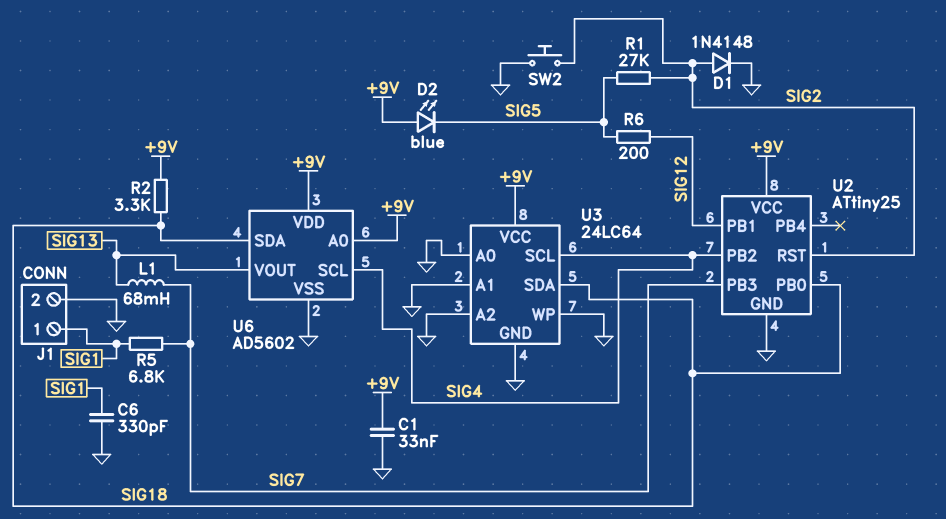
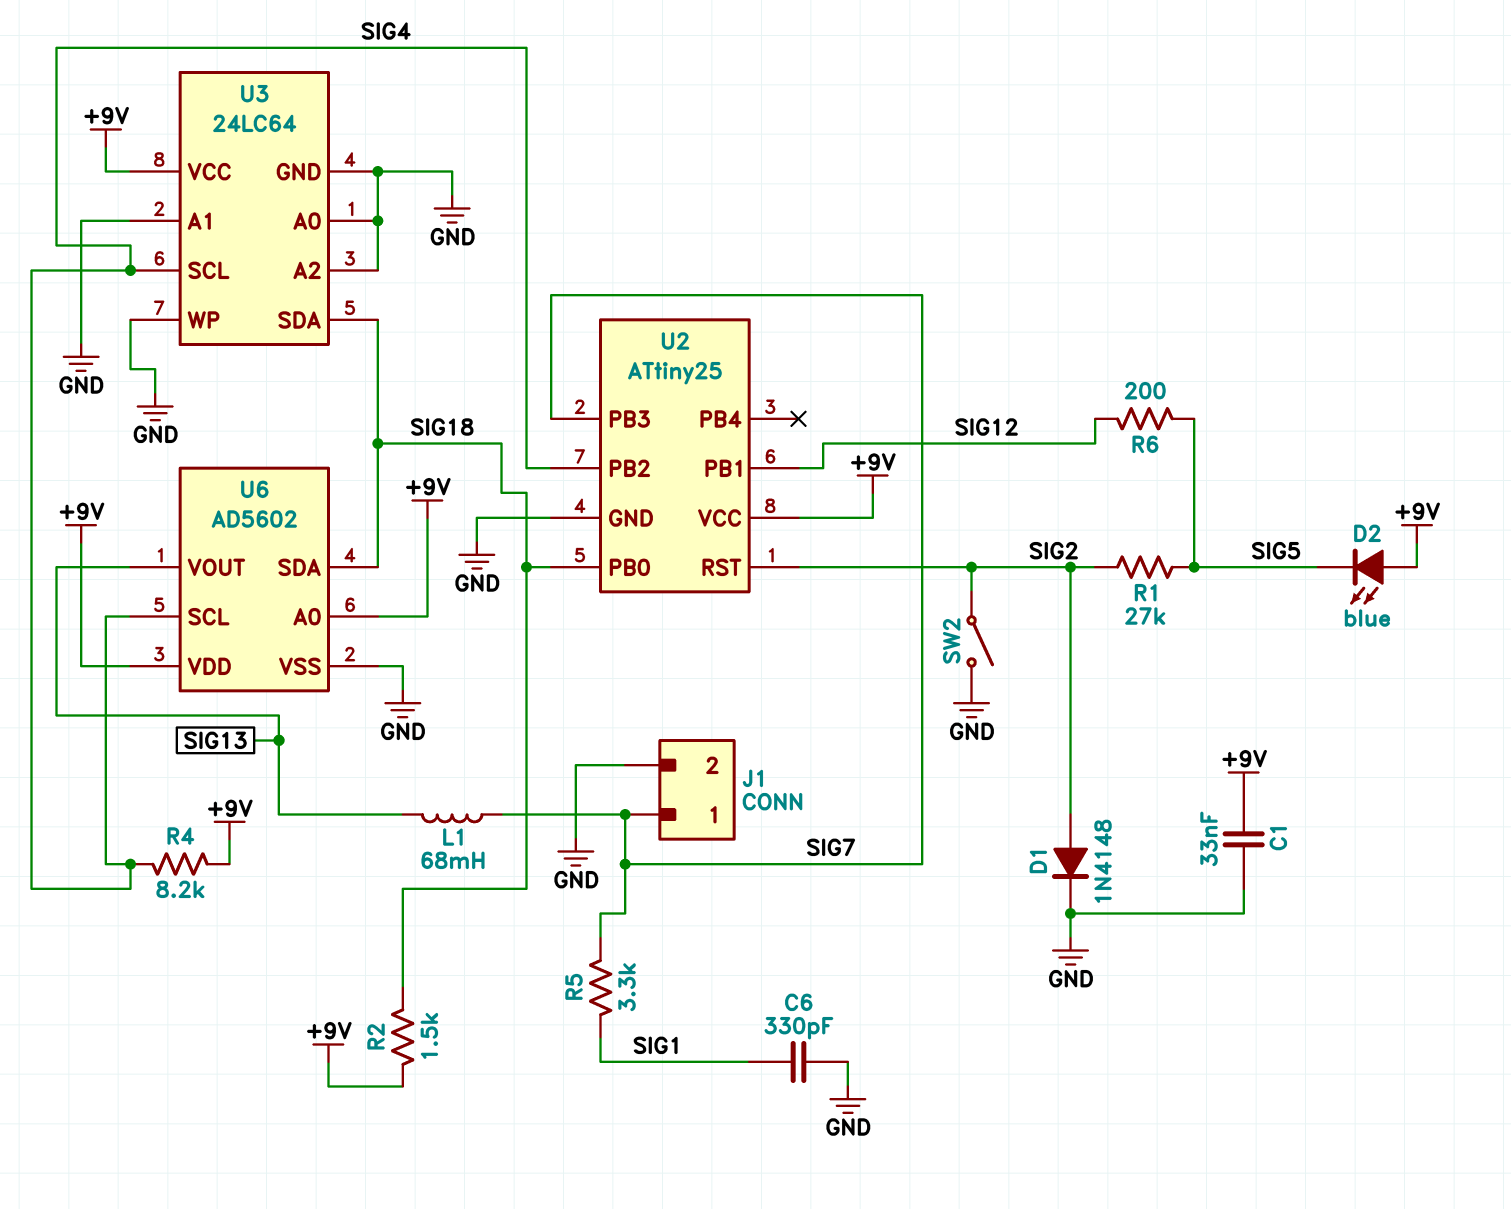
J1 pin 1: SIG1 -> SIG7
R2: 3.3k (+9V, SIG18) -> 1.5k (+9V, SIG18)
R4: none -> 8.2k (+9V, SIG4)
R5: 6.8k (SIG1, SIG7) -> 3.3k (SIG1, SIG7)
SW2: button (GND, SIG2) -> switch (GND, SIG2)

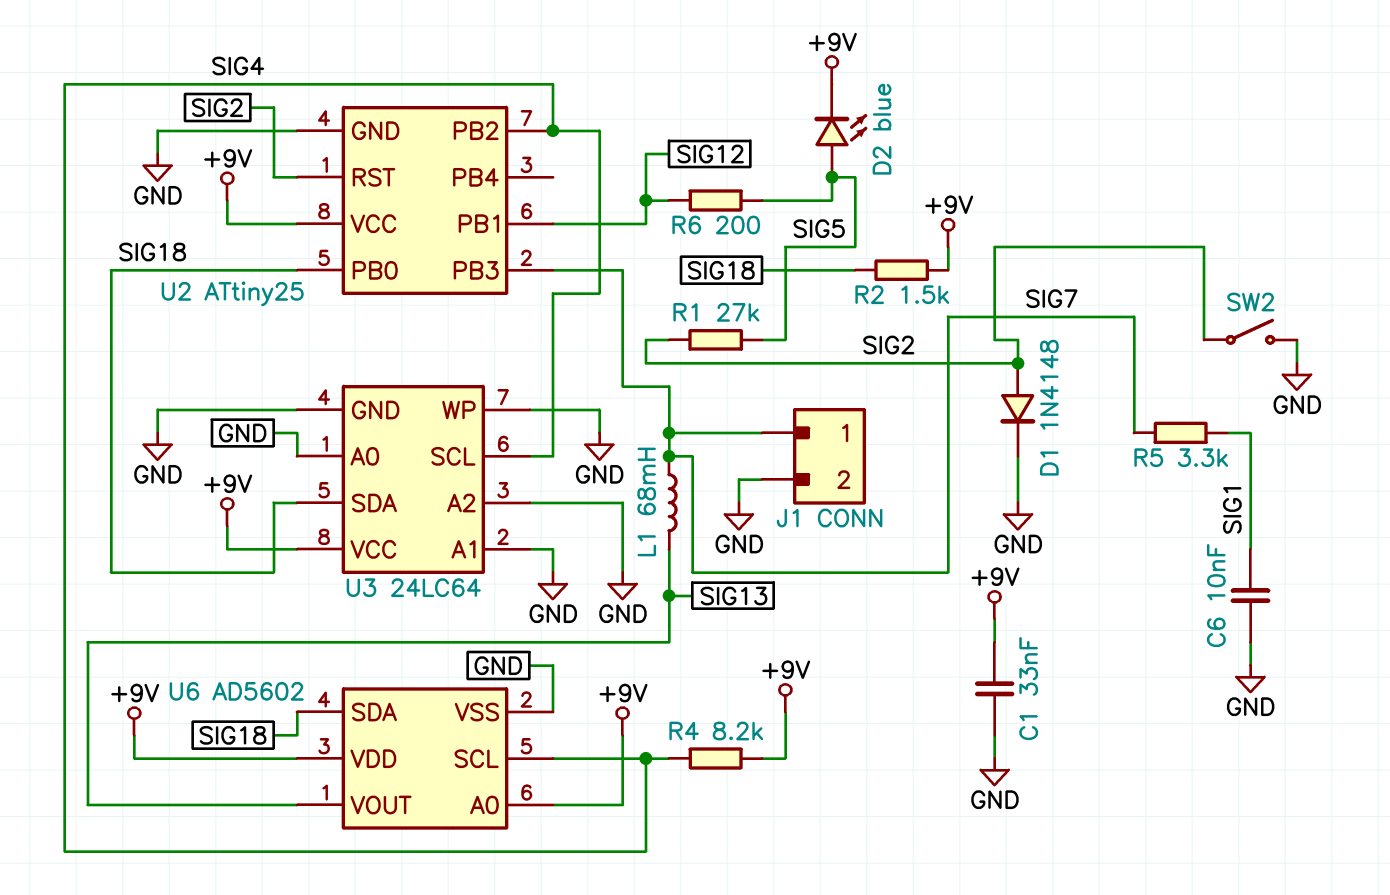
C6: 330pF (GND, SIG1) -> 10nF (GND, SIG1)
D2: LED blue (A +9V, K SIG5) -> LED blue (A SIG5, K +9V)

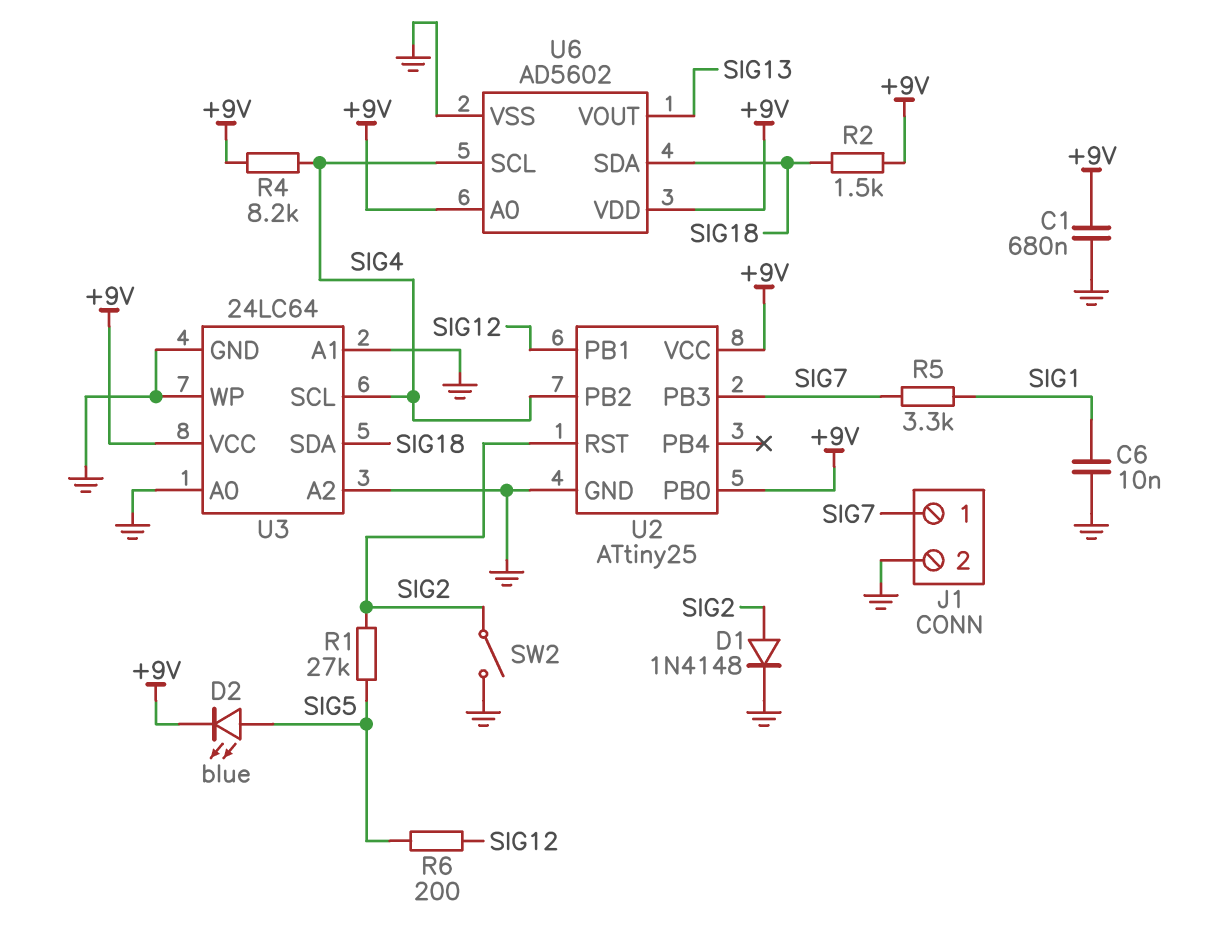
C1: 33nF (+9V, GND) -> 680nF (+9V, GND)
L1: 68mH (SIG7, SIG13) -> none
U2 pin PB0: SIG18 -> +9V

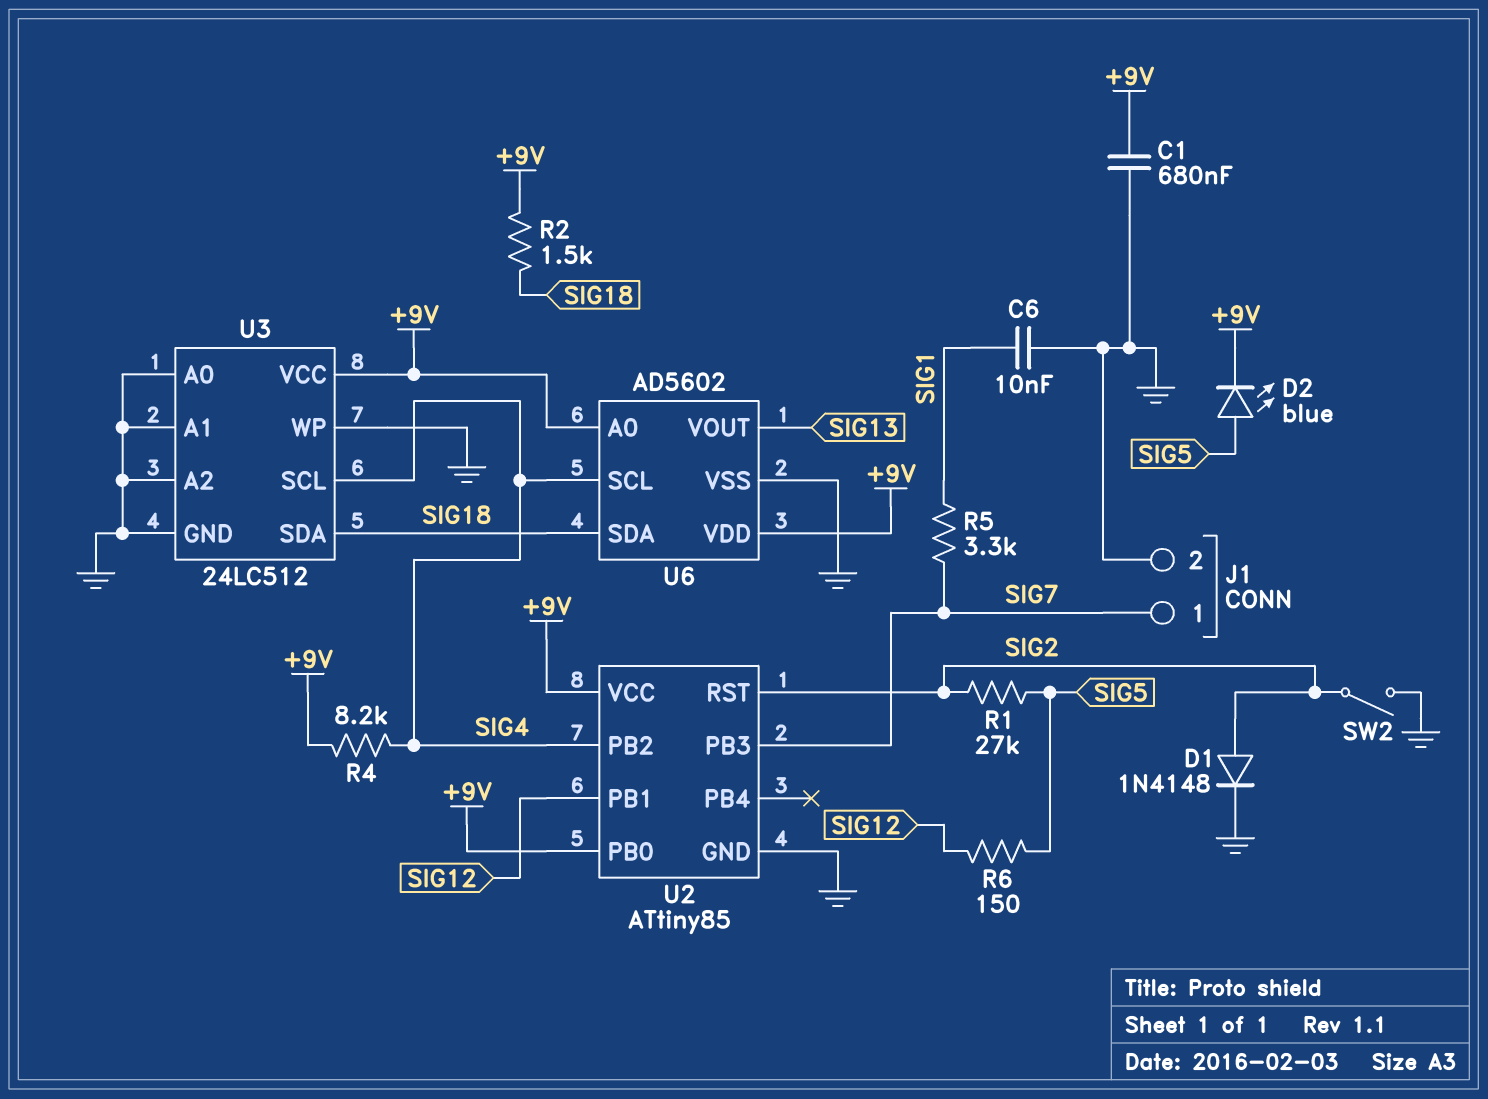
R6: 200 (SIG5, SIG12) -> 150 (SIG5, SIG12)
U2: ATtiny25 -> ATtiny85
U3: 24LC64 -> 24LC512

